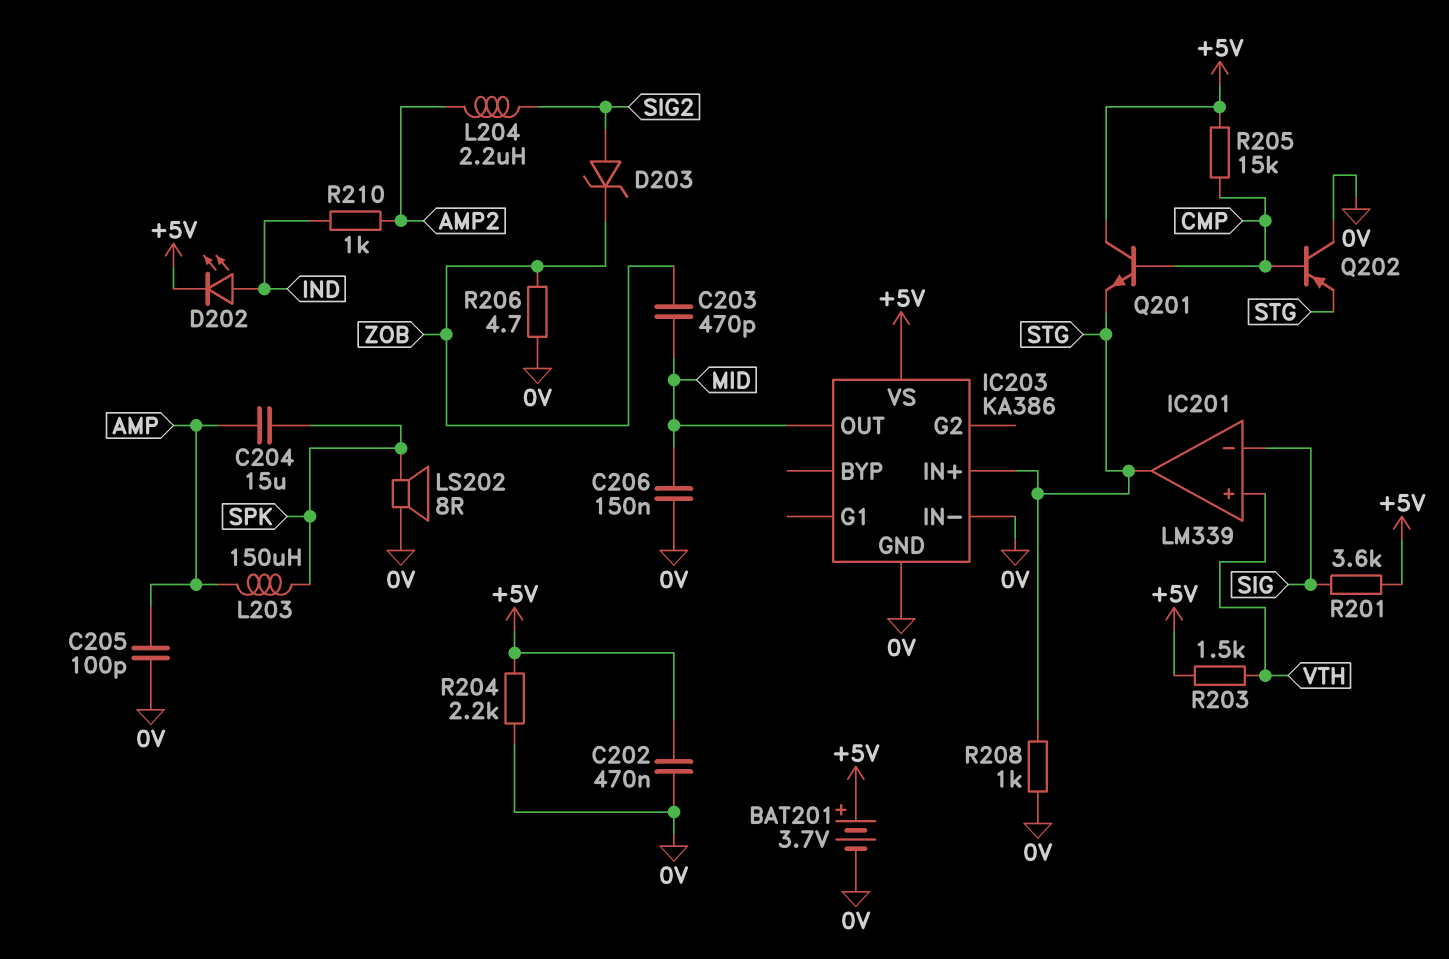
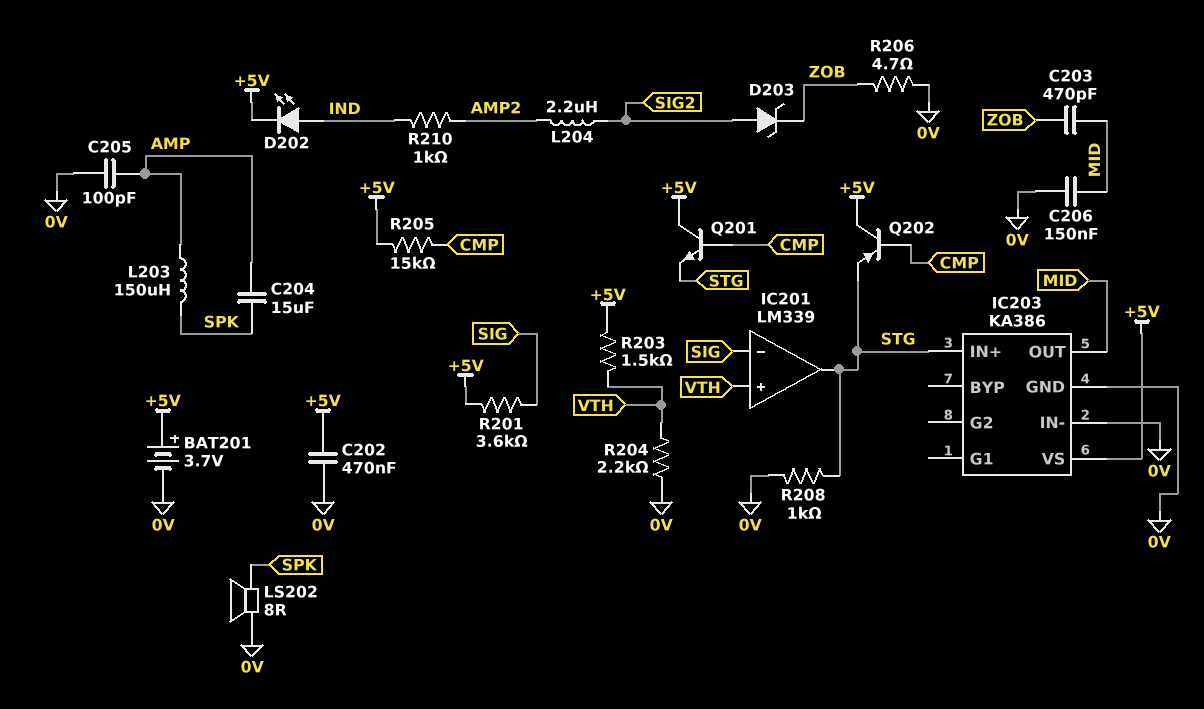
Q202: PNP (B CMP, C 0V, E STG) -> PNP (B CMP, C +5V, E STG)
R204: 2.2k (+5V, 0V) -> 2.2k (0V, VTH)

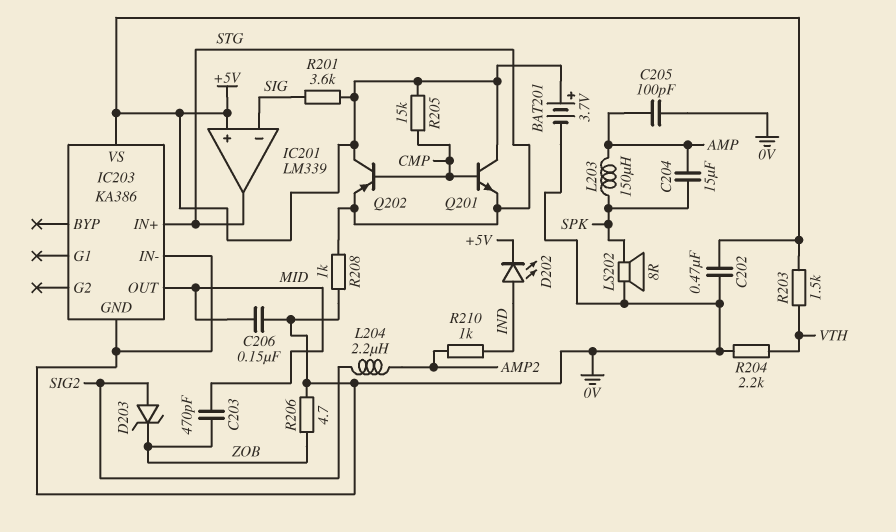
IC201 pin in+: VTH -> +5V

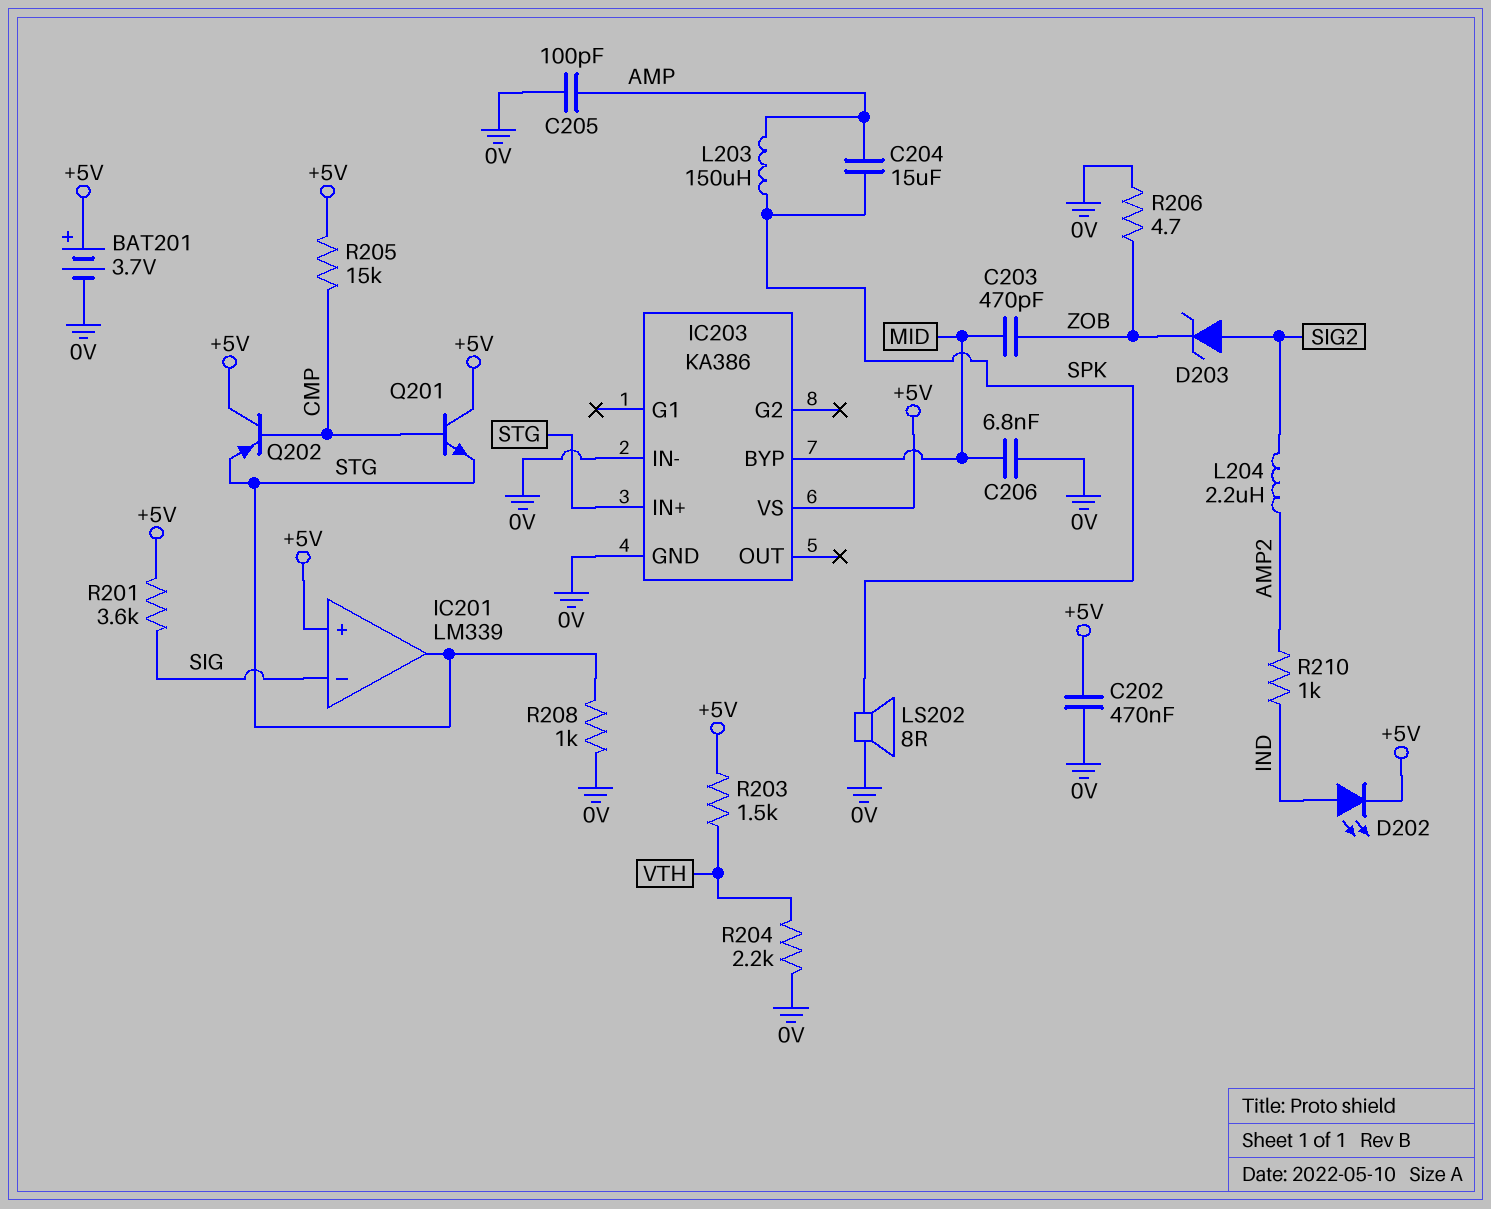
C206: 150nF (0V, MID) -> 6.8nF (0V, MID)
IC203 pin BYP: none -> MID
IC203 pin OUT: MID -> none

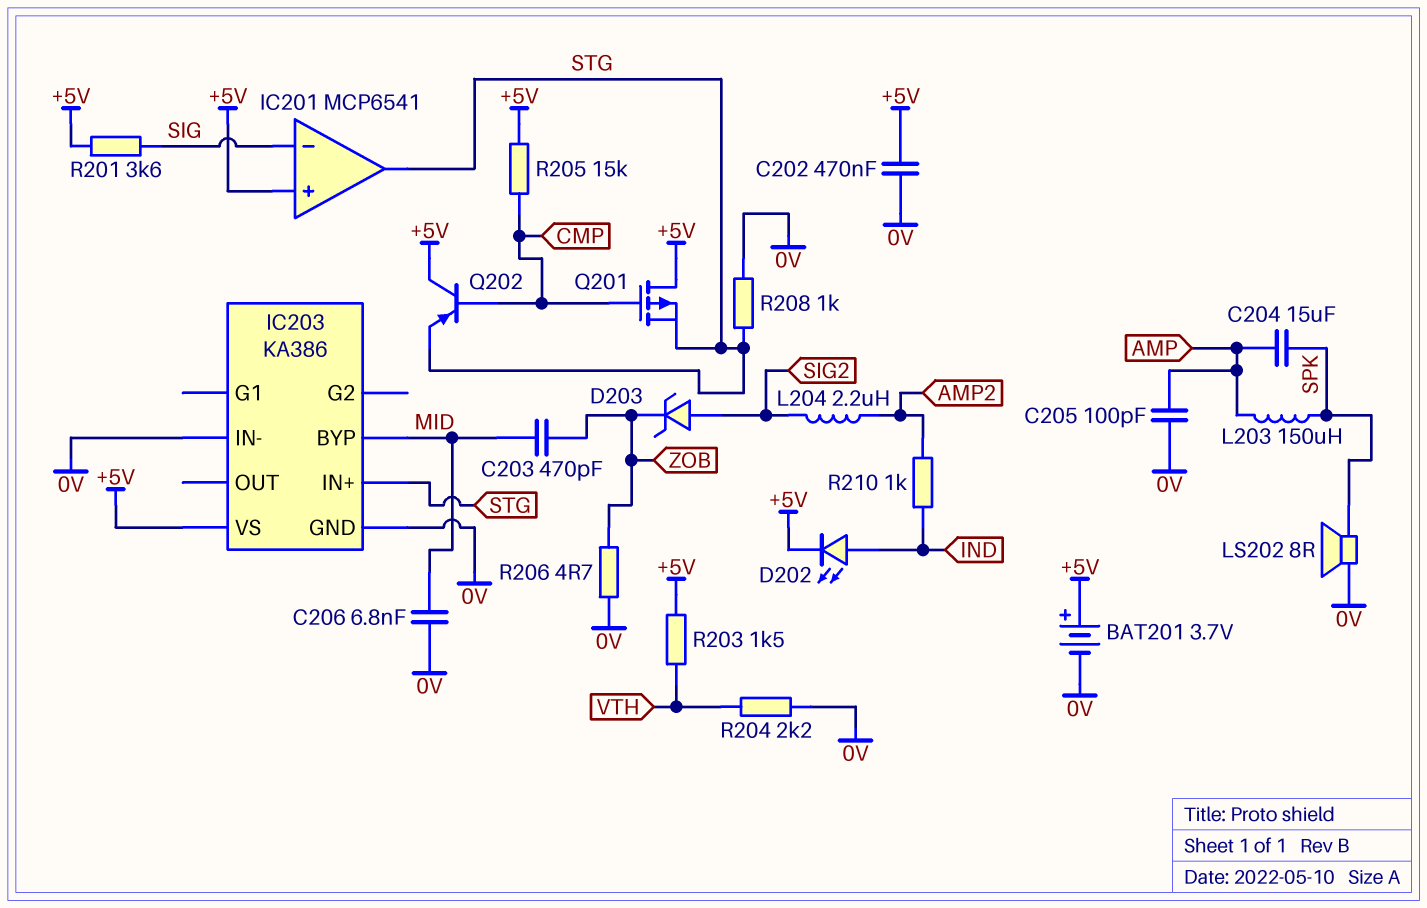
IC201: LM339 -> MCP6541
Q201: NPN (B CMP, C +5V, E STG) -> PMOS (G CMP, D +5V, S STG)

